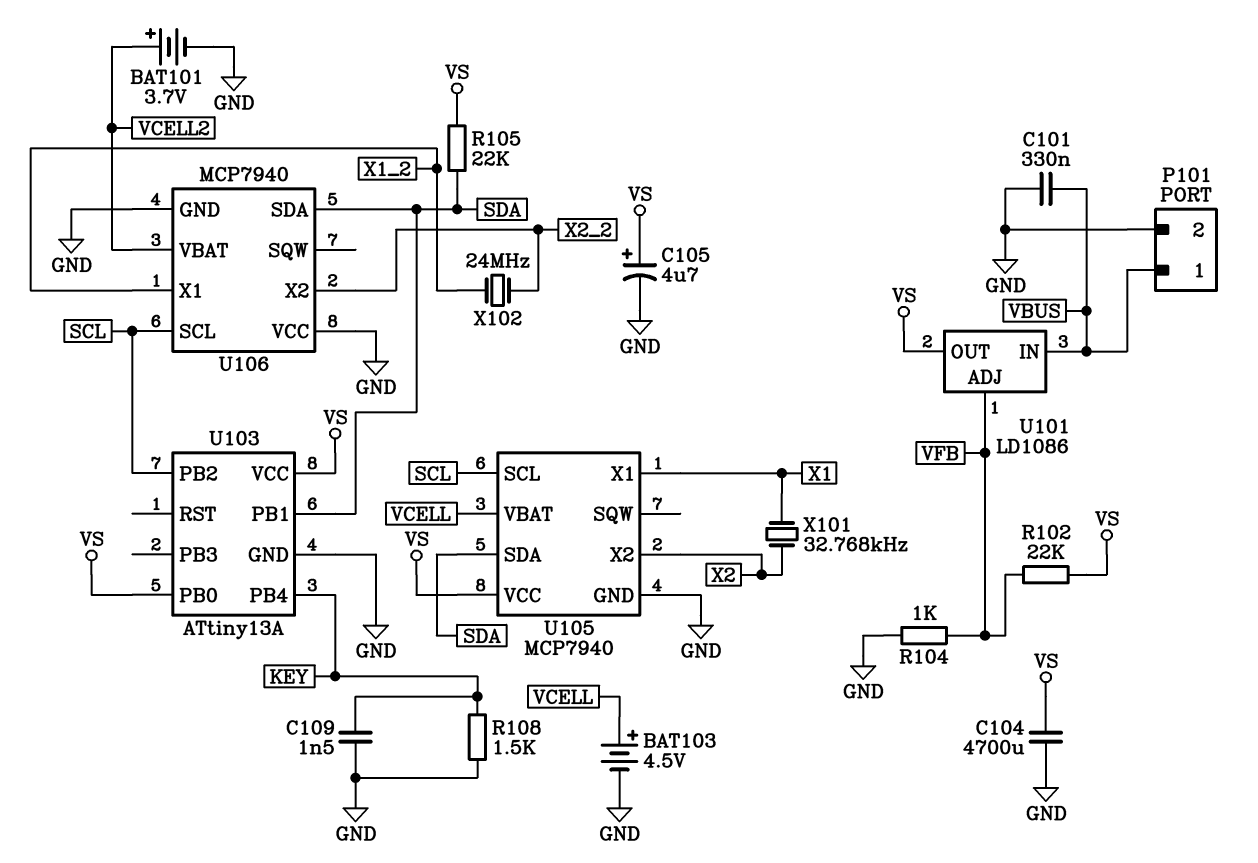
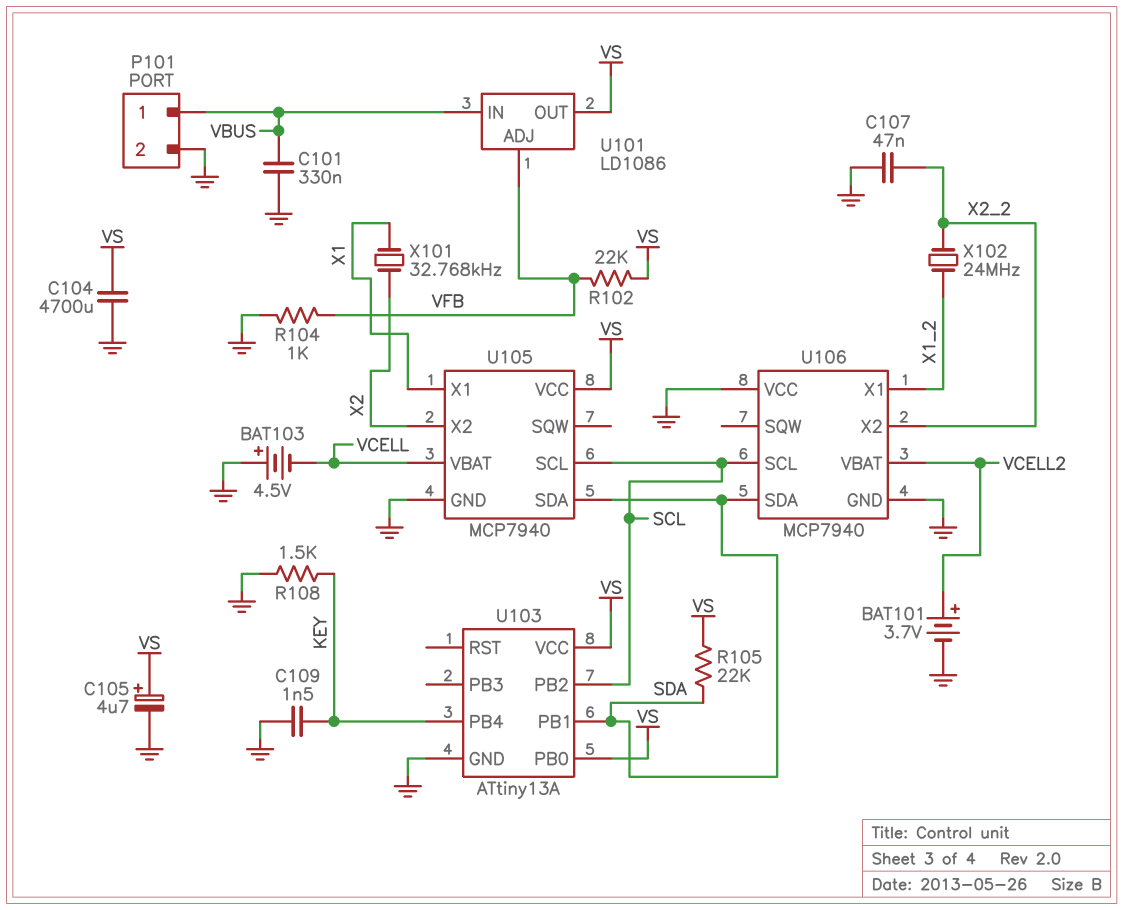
BAT103: 4.5V (plus VCELL, minus GND) -> 4.5V (plus GND, minus VCELL)
C107: none -> 47nF (GND, X2_2)

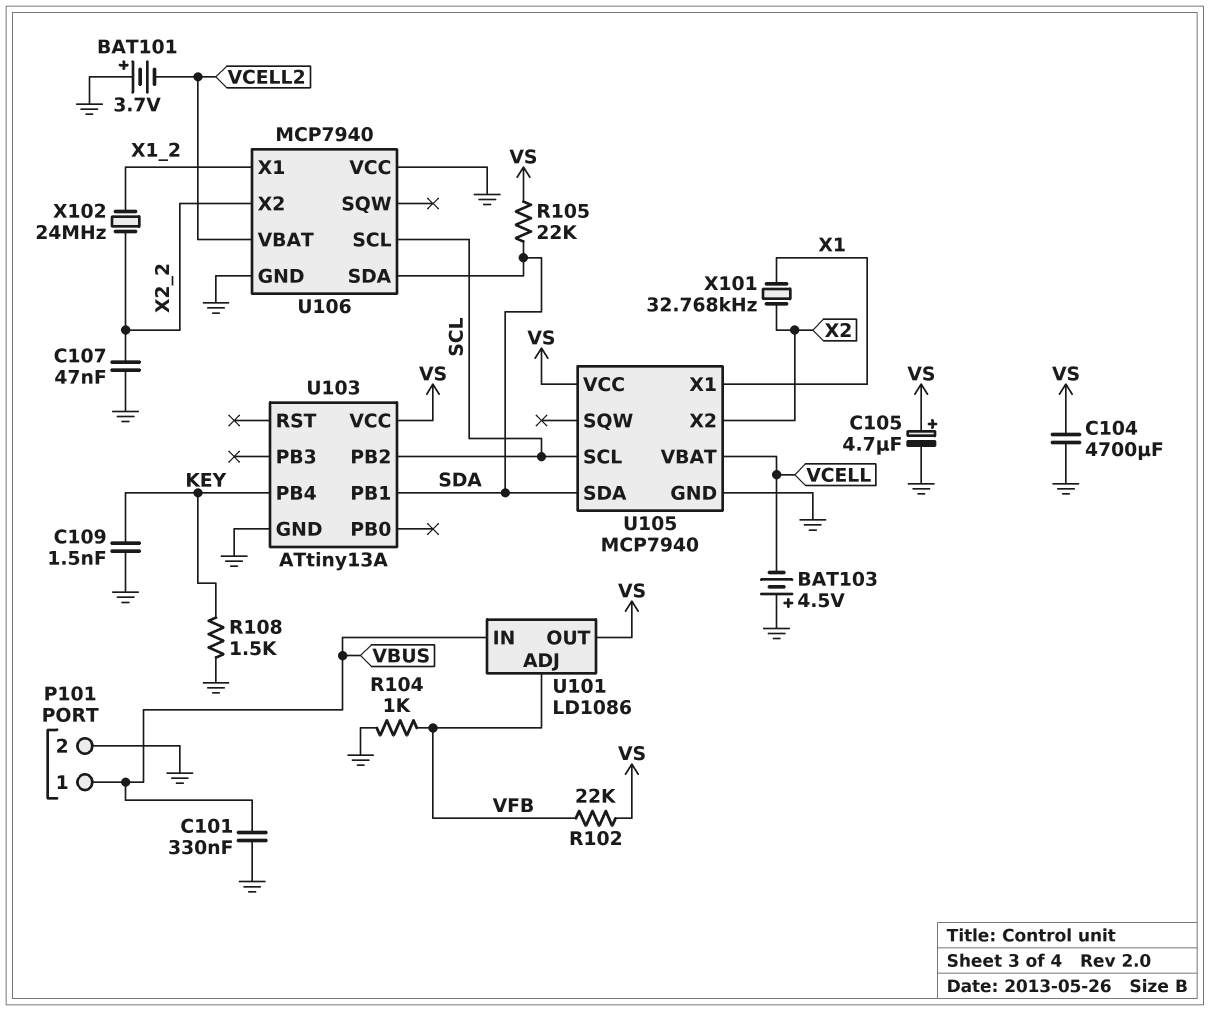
BAT101: 3.7V (plus VCELL2, minus GND) -> 3.7V (plus GND, minus VCELL2)
U103 pin PB0: VS -> none

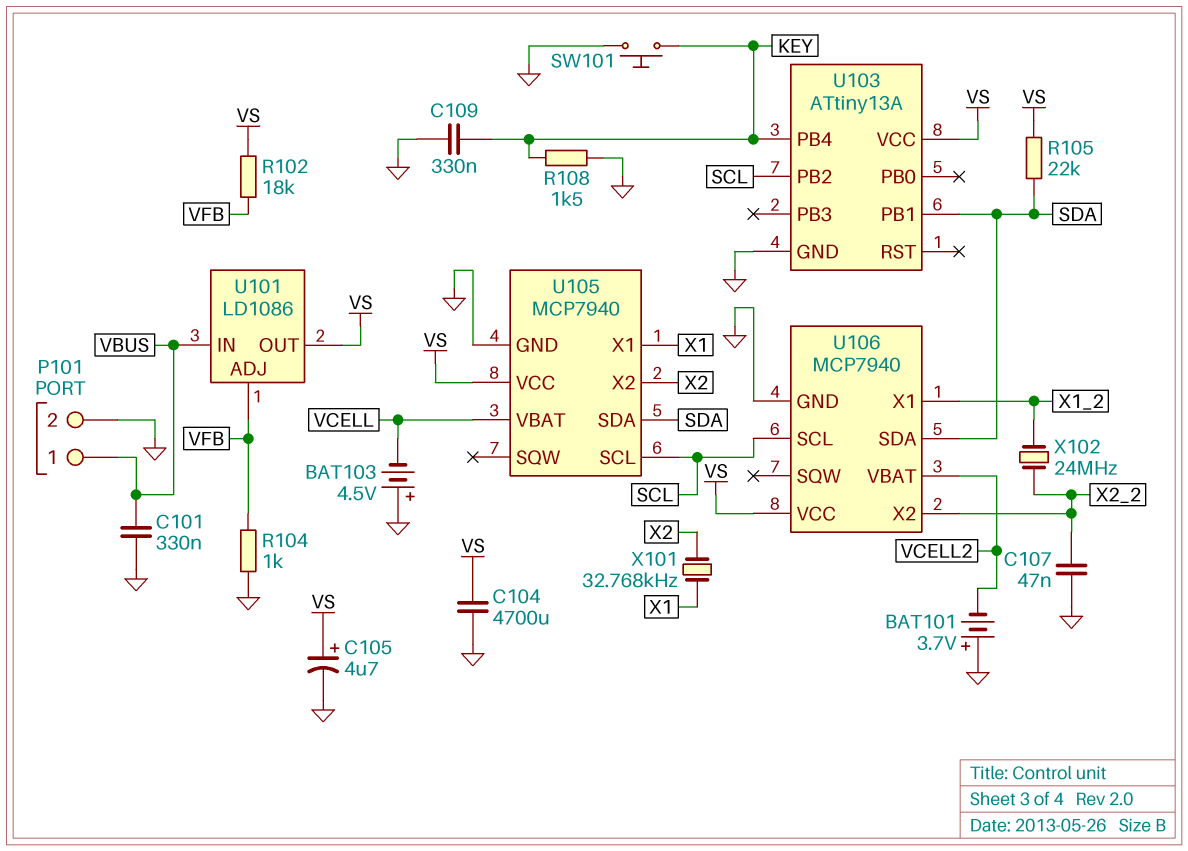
C109: 1.5nF (GND, KEY) -> 330nF (GND, KEY)
R102: 22k (VFB, VS) -> 18k (VFB, VS)
SW101: none -> button (GND, KEY)
U106 pin VCC: GND -> VS

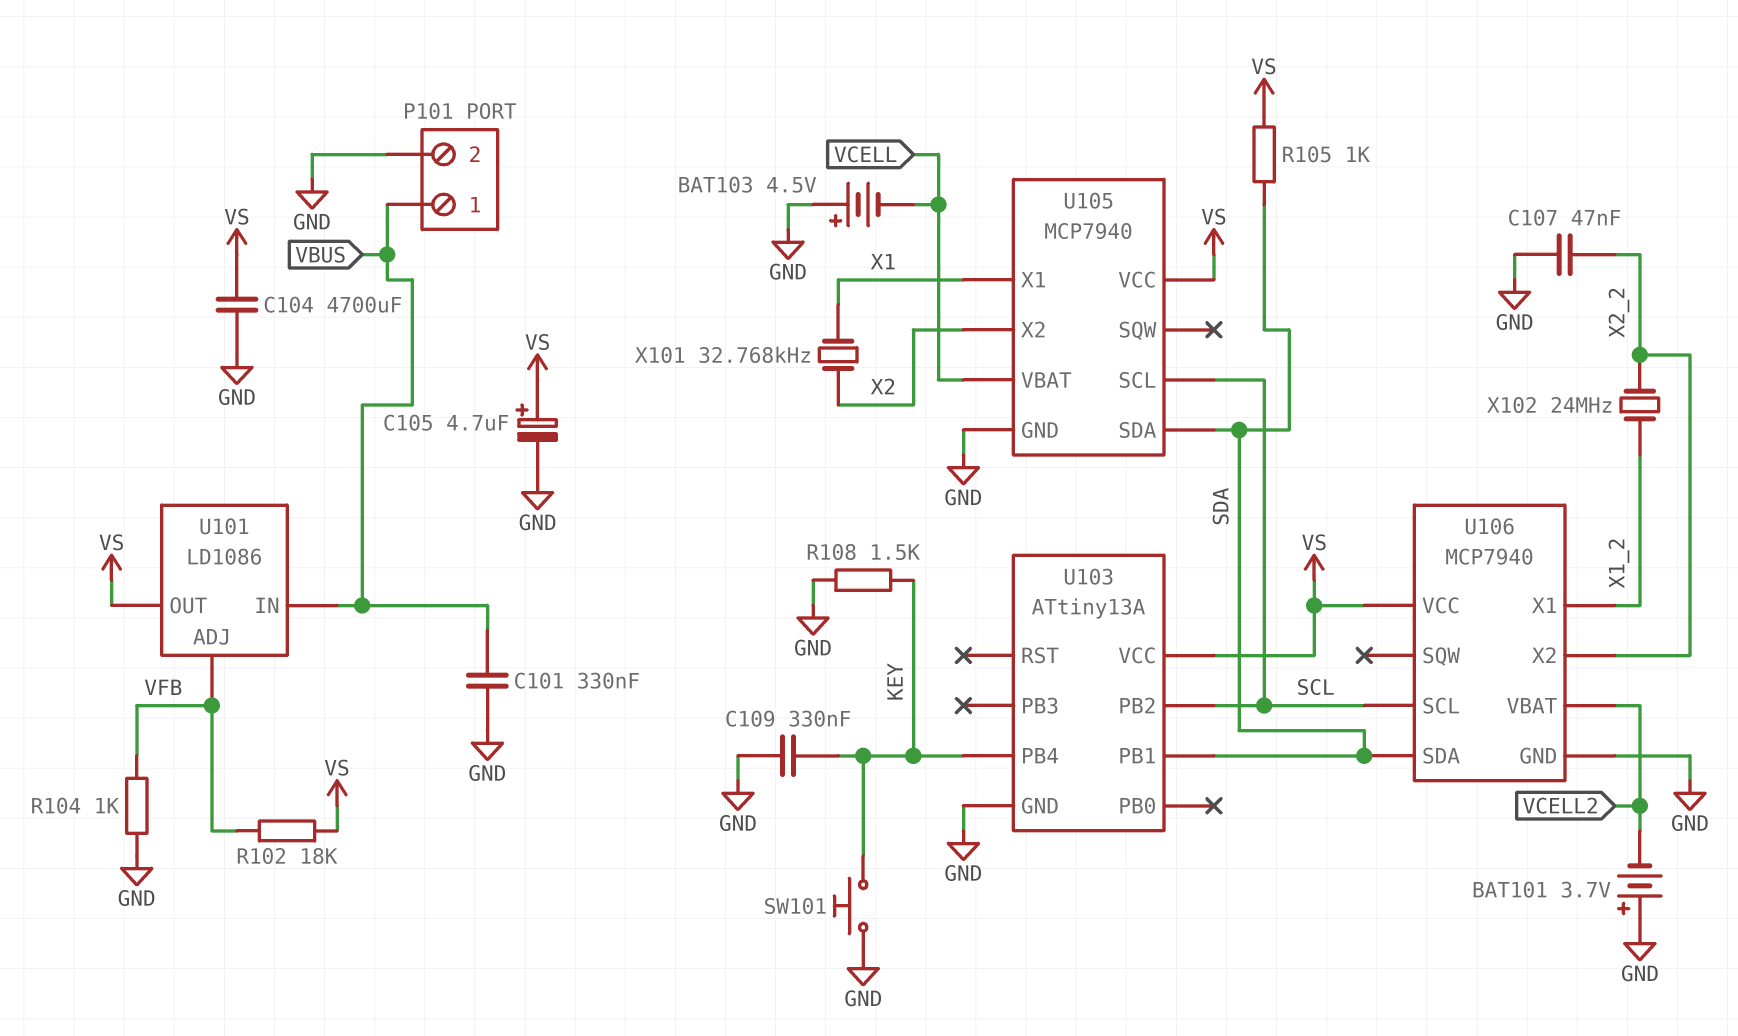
R105: 22k (SDA, VS) -> 1k (SDA, VS)

